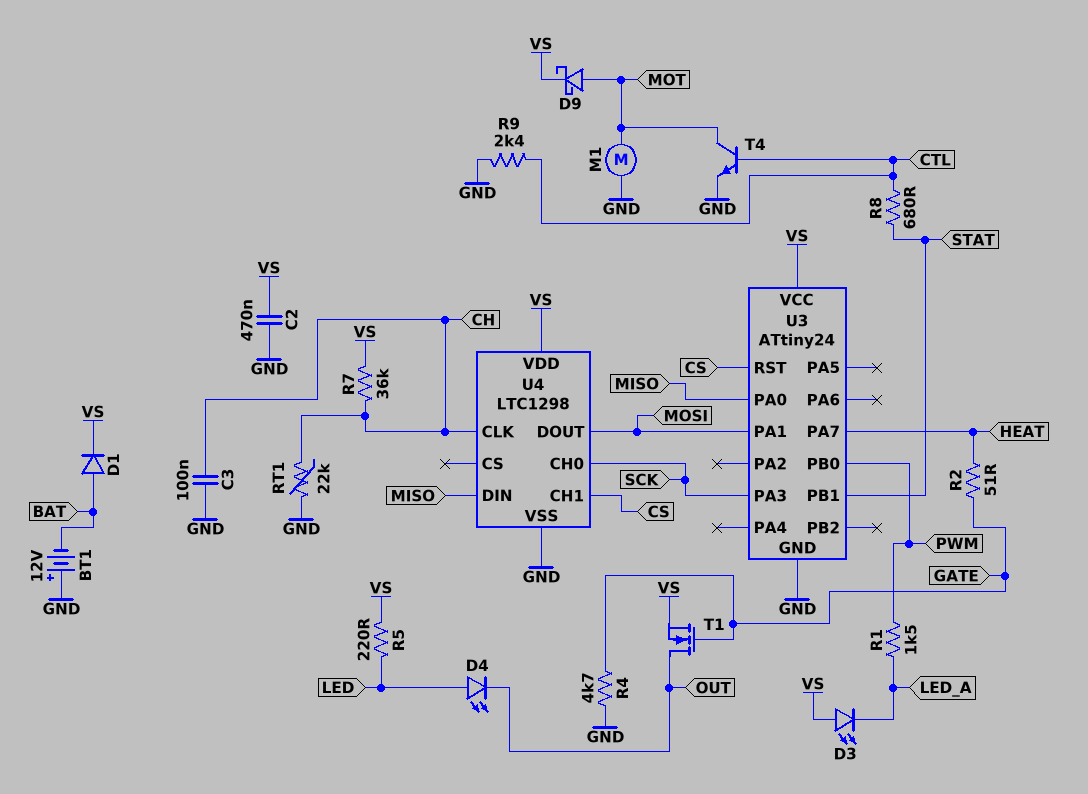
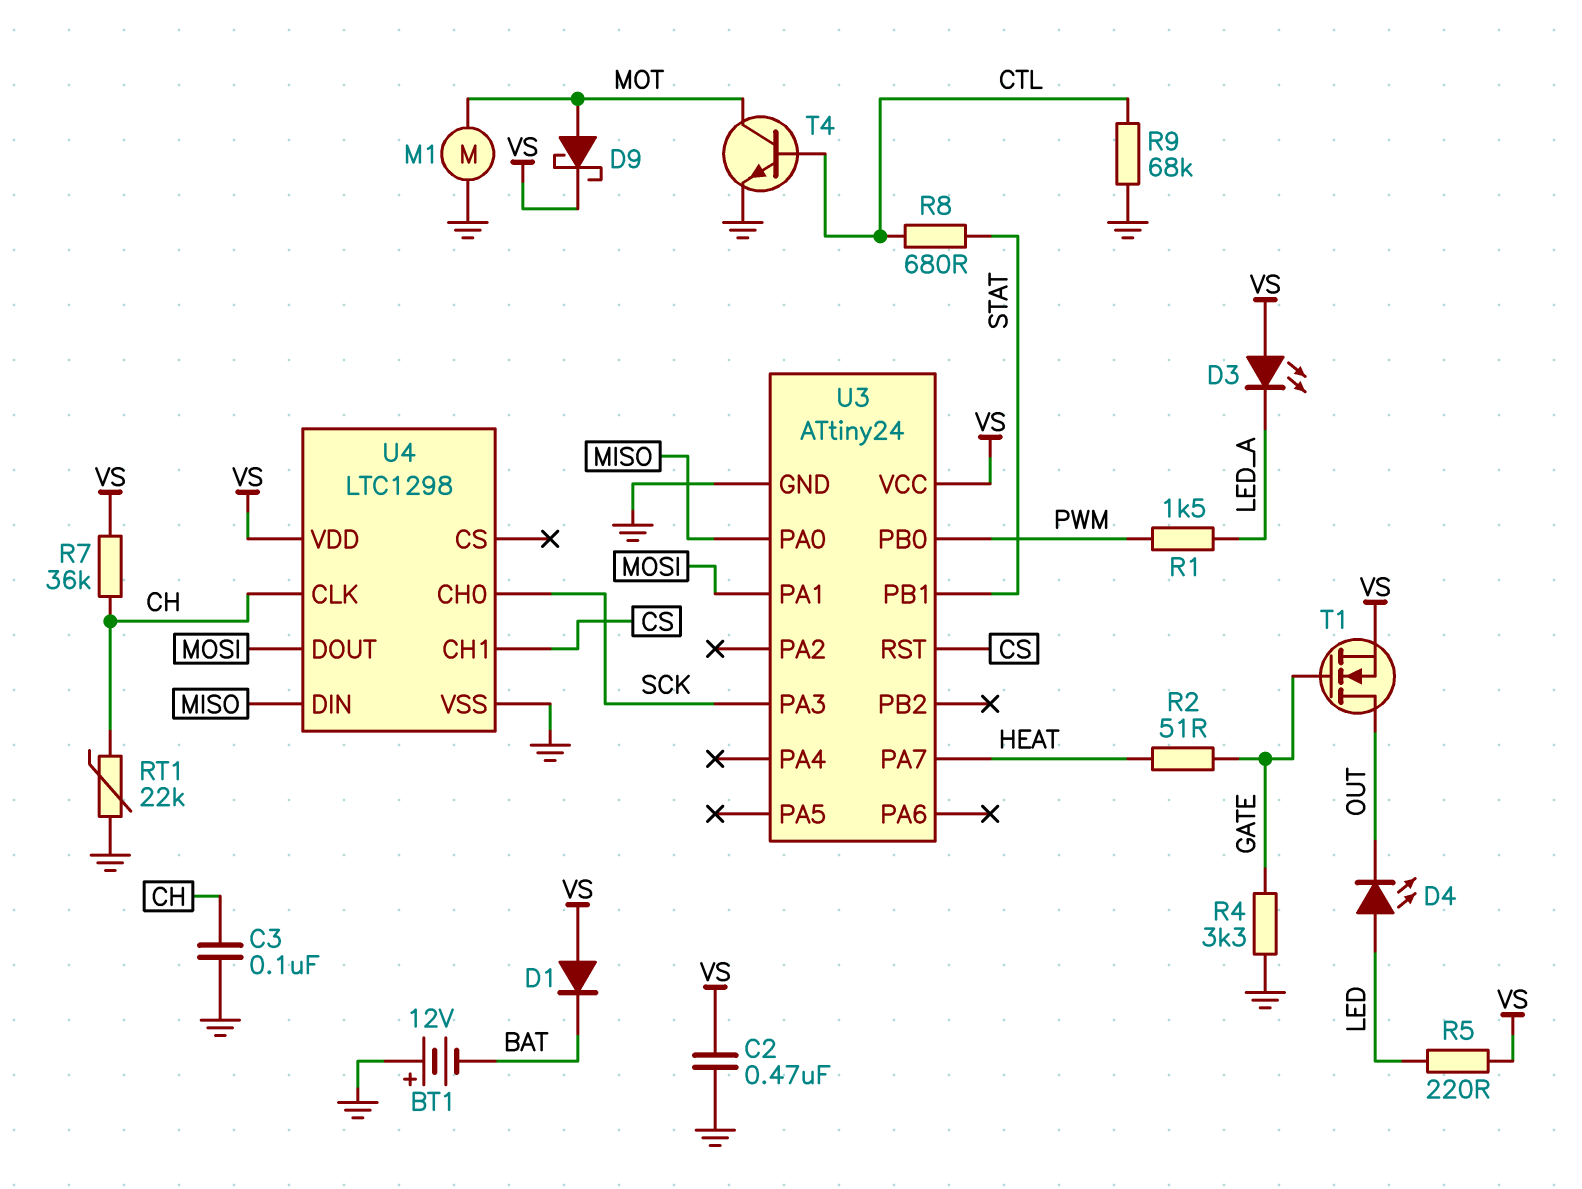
D1: diode (A BAT, K VS) -> diode (A VS, K BAT)
R4: 4.7k (GATE, GND) -> 3.3k (GATE, GND)
R9: 2.4k (CTL, GND) -> 68k (CTL, GND)

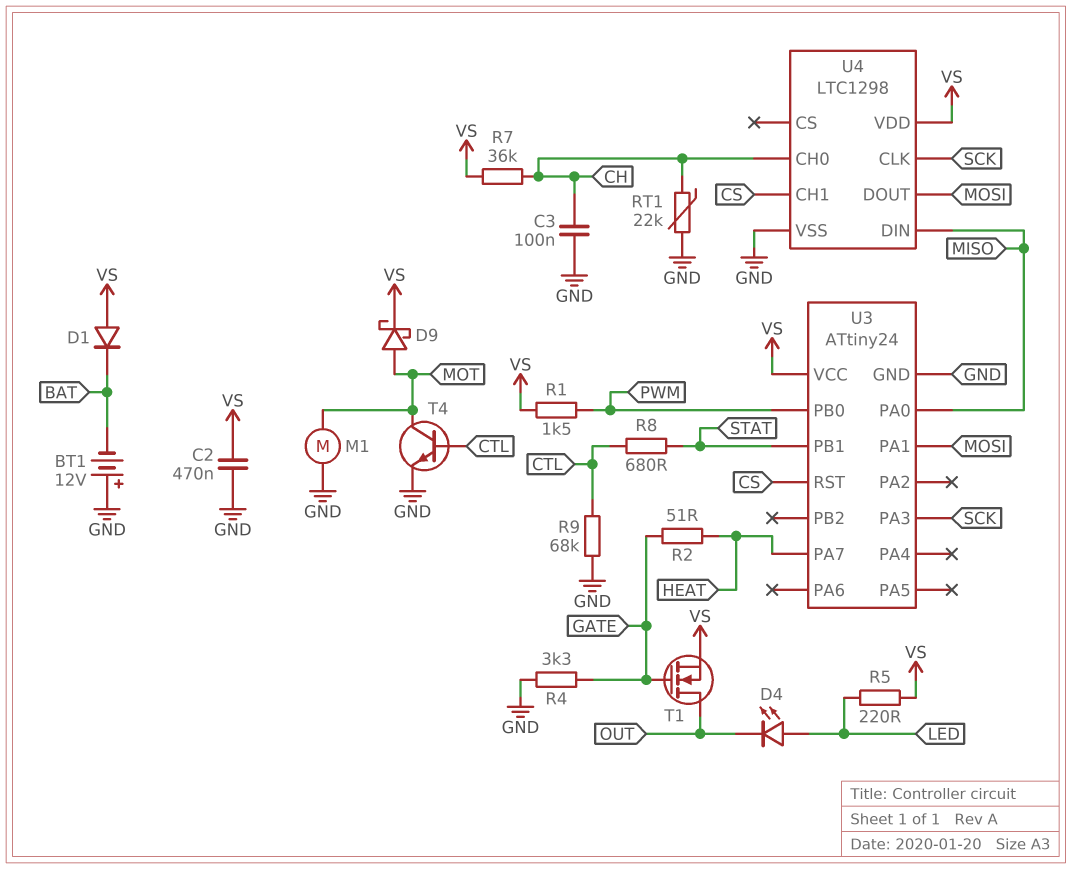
D3: LED (A VS, K LED_A) -> none
R1: 1.5k (LED_A, PWM) -> 1.5k (PWM, VS)
U4 pin CH0: SCK -> CH
U4 pin CLK: CH -> SCK

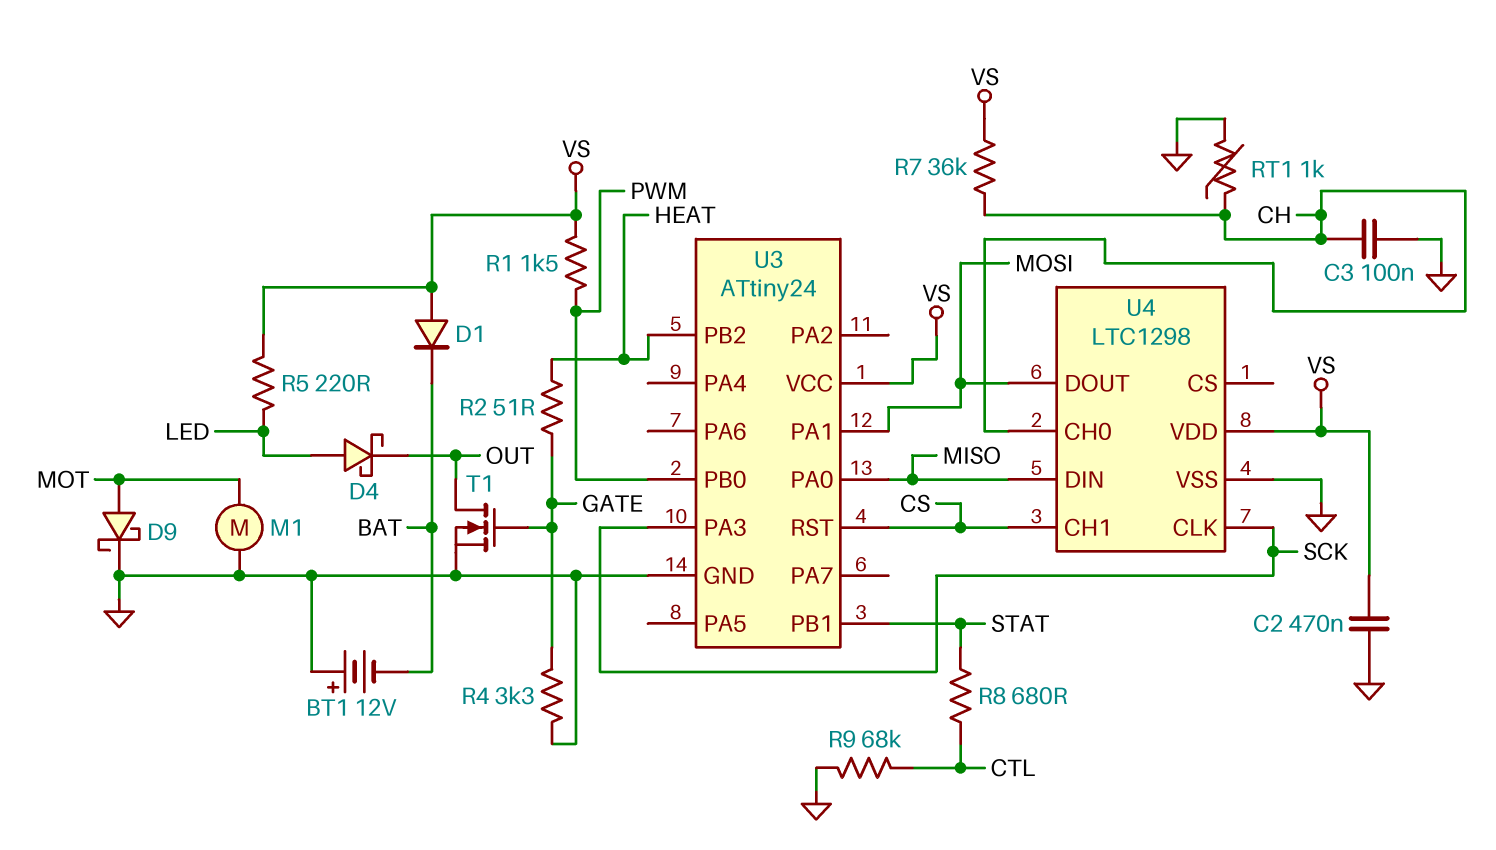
D4: LED (A LED, K OUT) -> schottky (A LED, K OUT)
D9: schottky (A MOT, K VS) -> schottky (A MOT, K GND)
RT1: 22k (CH, GND) -> 1k (CH, GND)
T1: NMOS (G GATE, D OUT, S VS) -> NMOS (G GATE, D OUT, S GND)
T4: NPN (B CTL, C MOT, E GND) -> none
U3 pin PA7: HEAT -> none
U3 pin PB2: none -> HEAT

